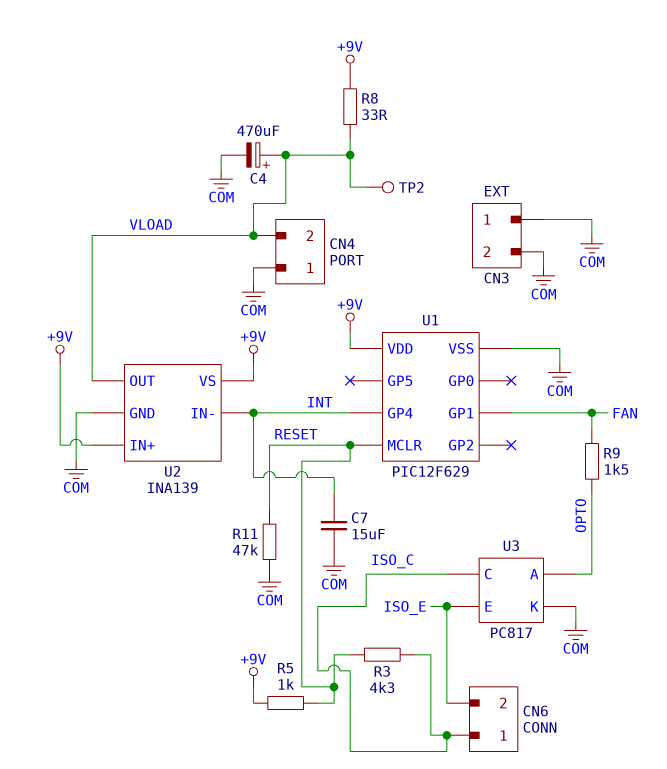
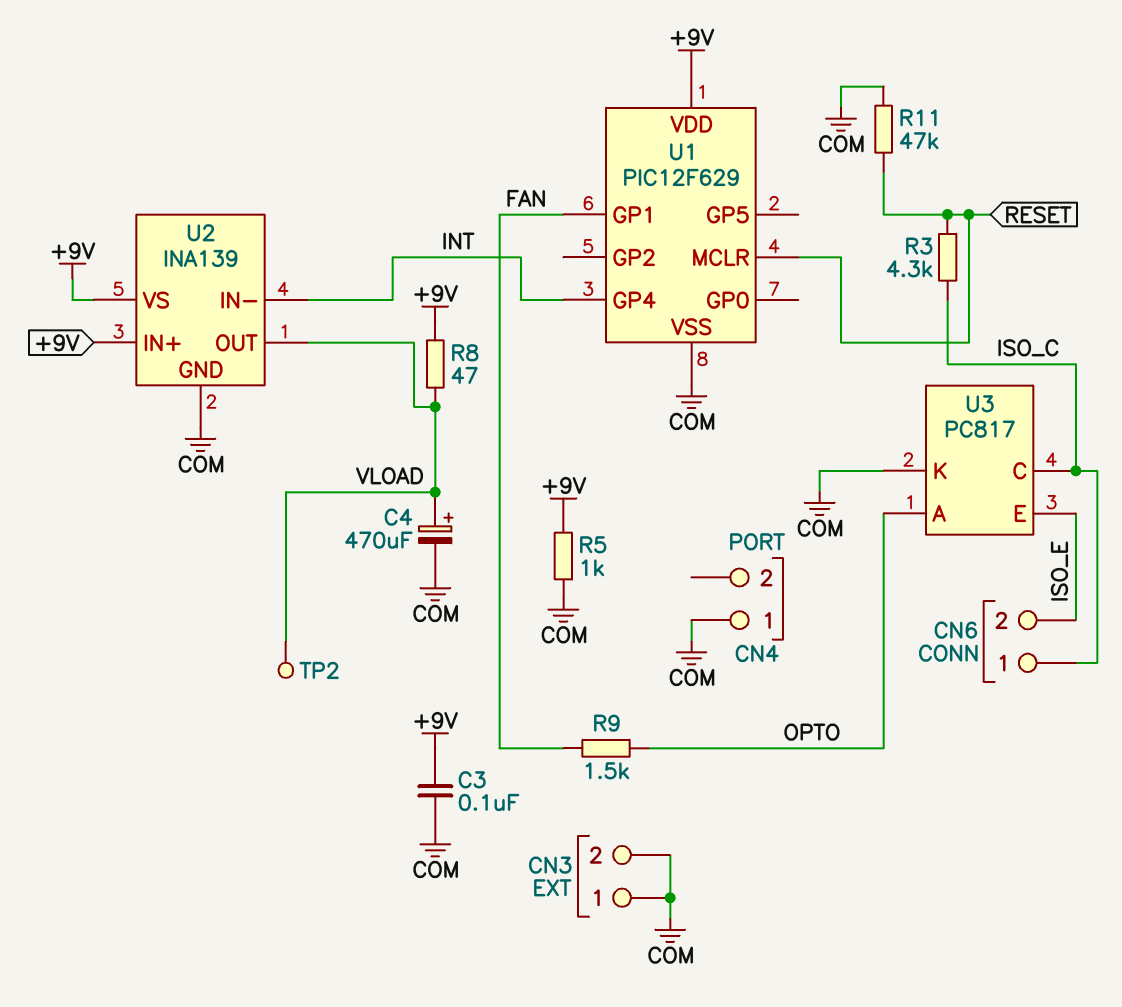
C3: none -> 100nF (+9V, COM)
C7: 15uF (COM, INT) -> none
CN4 pin 2: VLOAD -> none
R5: 1k (+9V, RESET) -> 1k (+9V, COM)
R8: 33 (+9V, VLOAD) -> 47 (+9V, VLOAD)

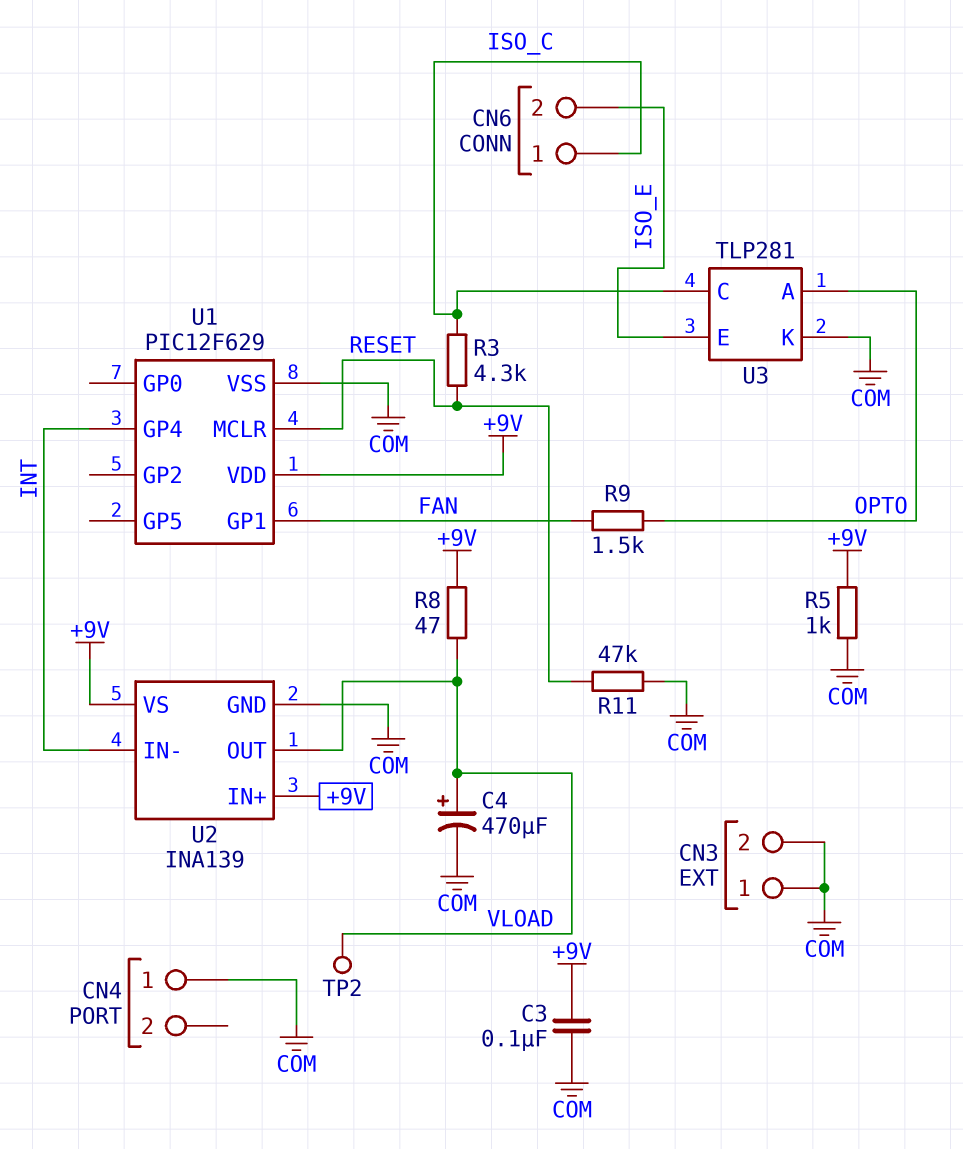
U3: PC817 -> TLP281

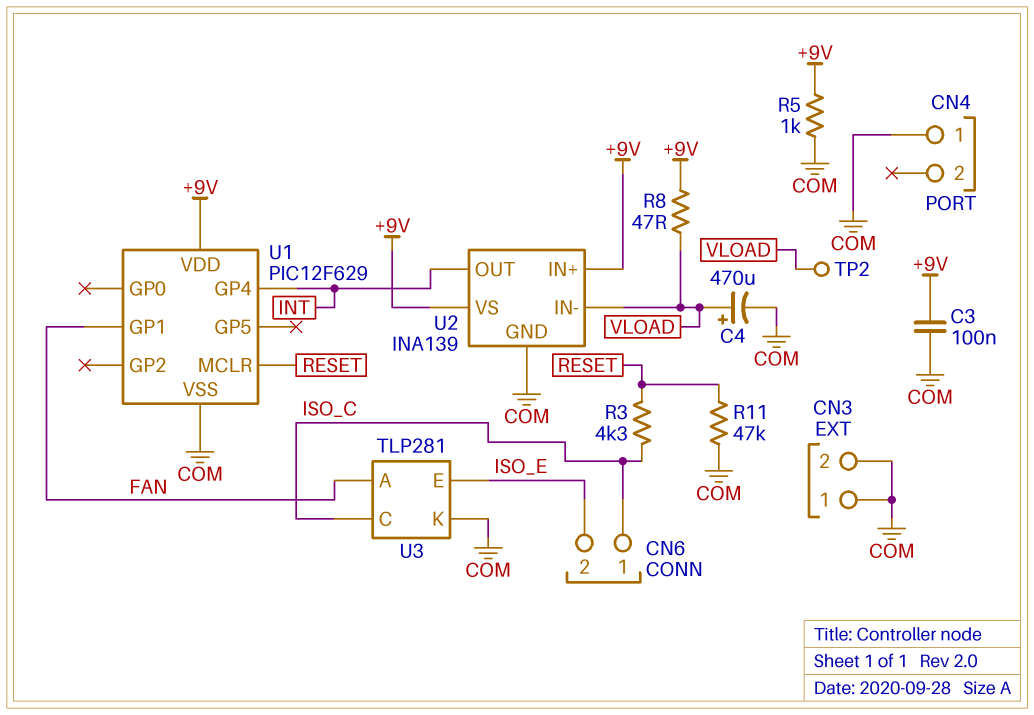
R9: 1.5k (FAN, OPTO) -> none
U2 pin IN-: INT -> VLOAD
U2 pin OUT: VLOAD -> INT
U3 pin A: OPTO -> FAN

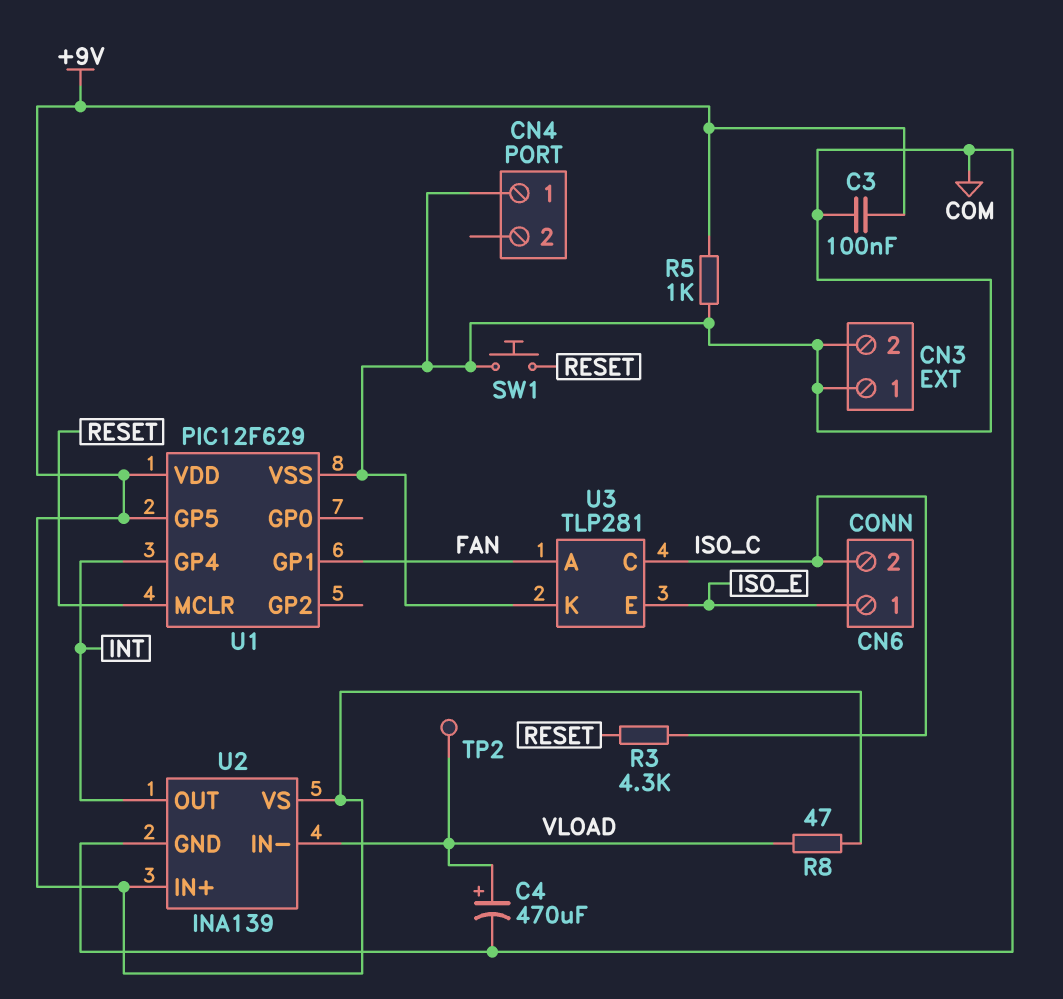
CN6 pin 1: ISO_C -> ISO_E
CN6 pin 2: ISO_E -> ISO_C
R11: 47k (COM, RESET) -> none
SW1: none -> button (COM, RESET)
U1 pin GP5: none -> +9V

